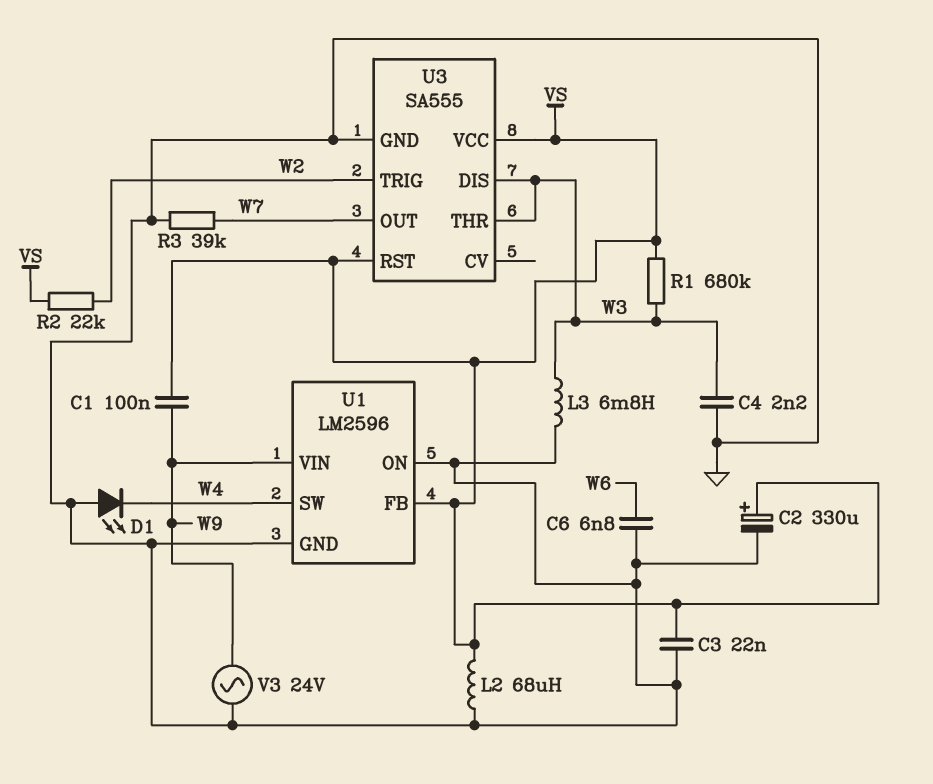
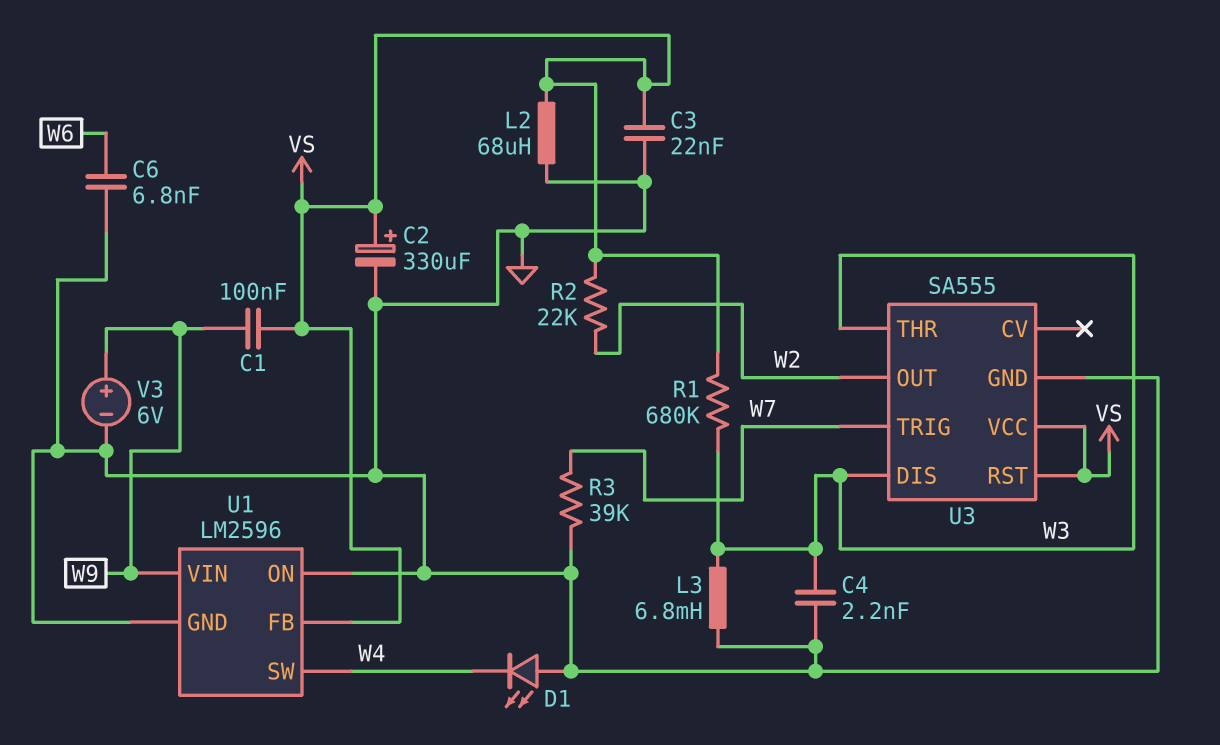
U3 pin OUT: W7 -> W2
U3 pin TRIG: W2 -> W7
V3: AC 24V (GND, W9) -> 6V (plus W9, minus GND)

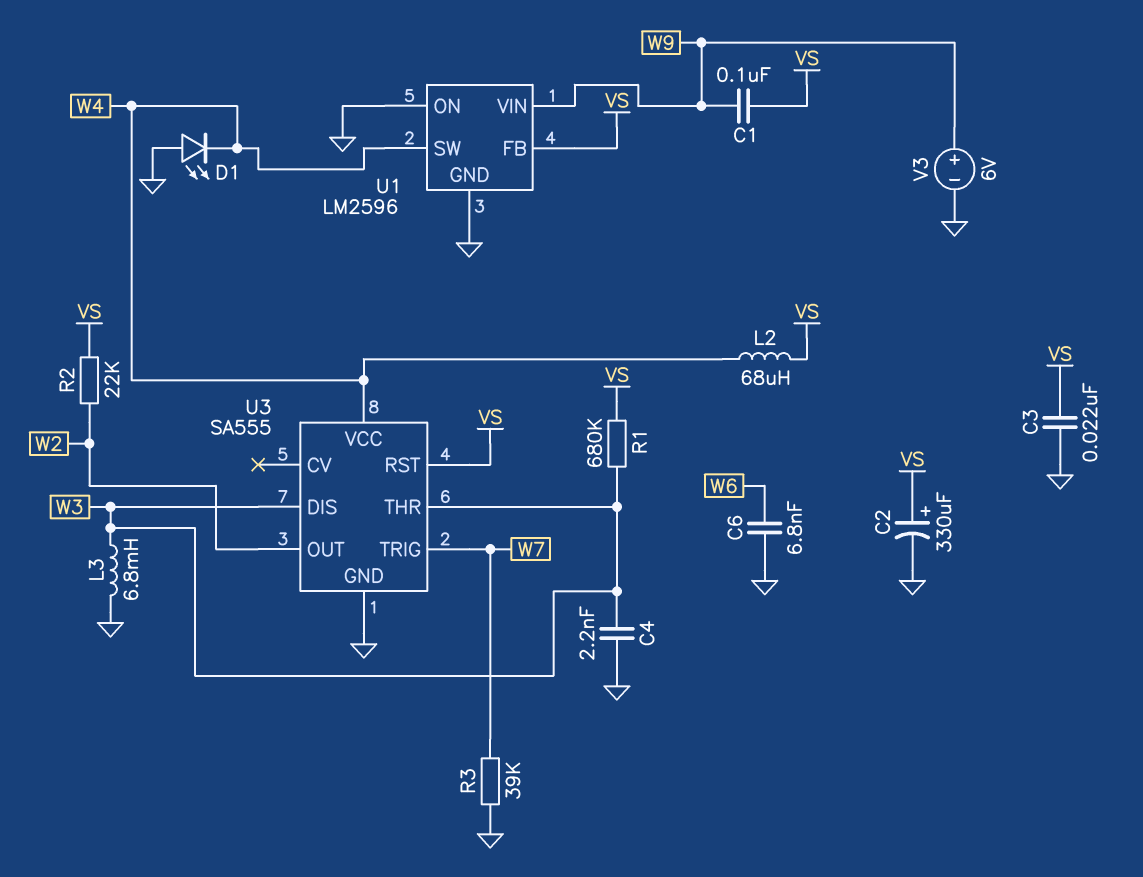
L2: 68uH (GND, VS) -> 68uH (VS, W4)
U3 pin VCC: VS -> W4

